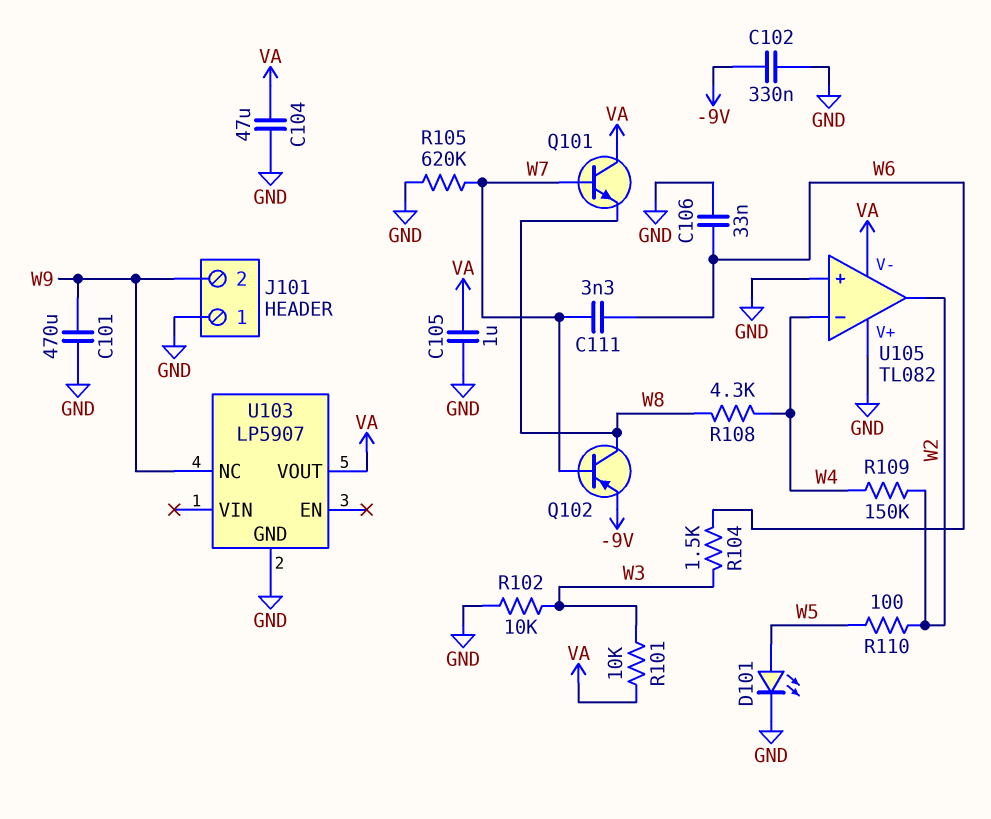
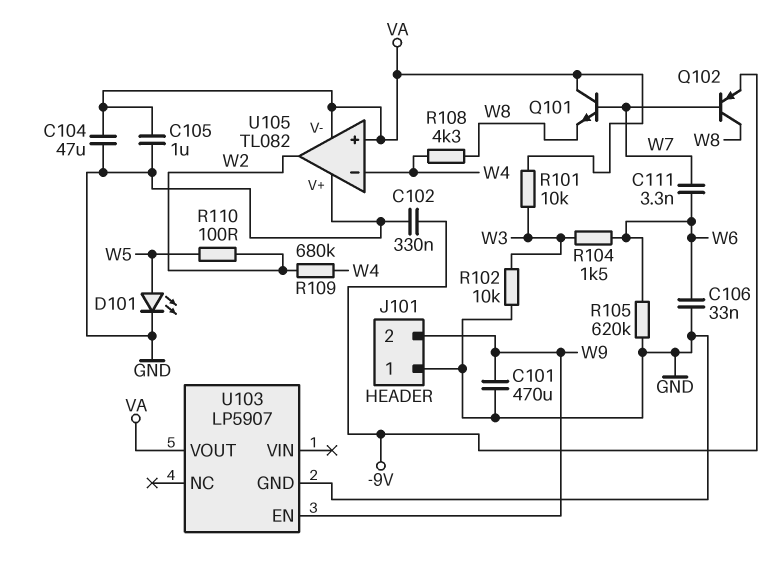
R105: 620k (GND, W7) -> 620k (GND, W6)
R109: 150k (W2, W4) -> 680k (W2, W4)
U103 pin EN: none -> W9
U103 pin NC: W9 -> none
U105 pin in+: GND -> VA

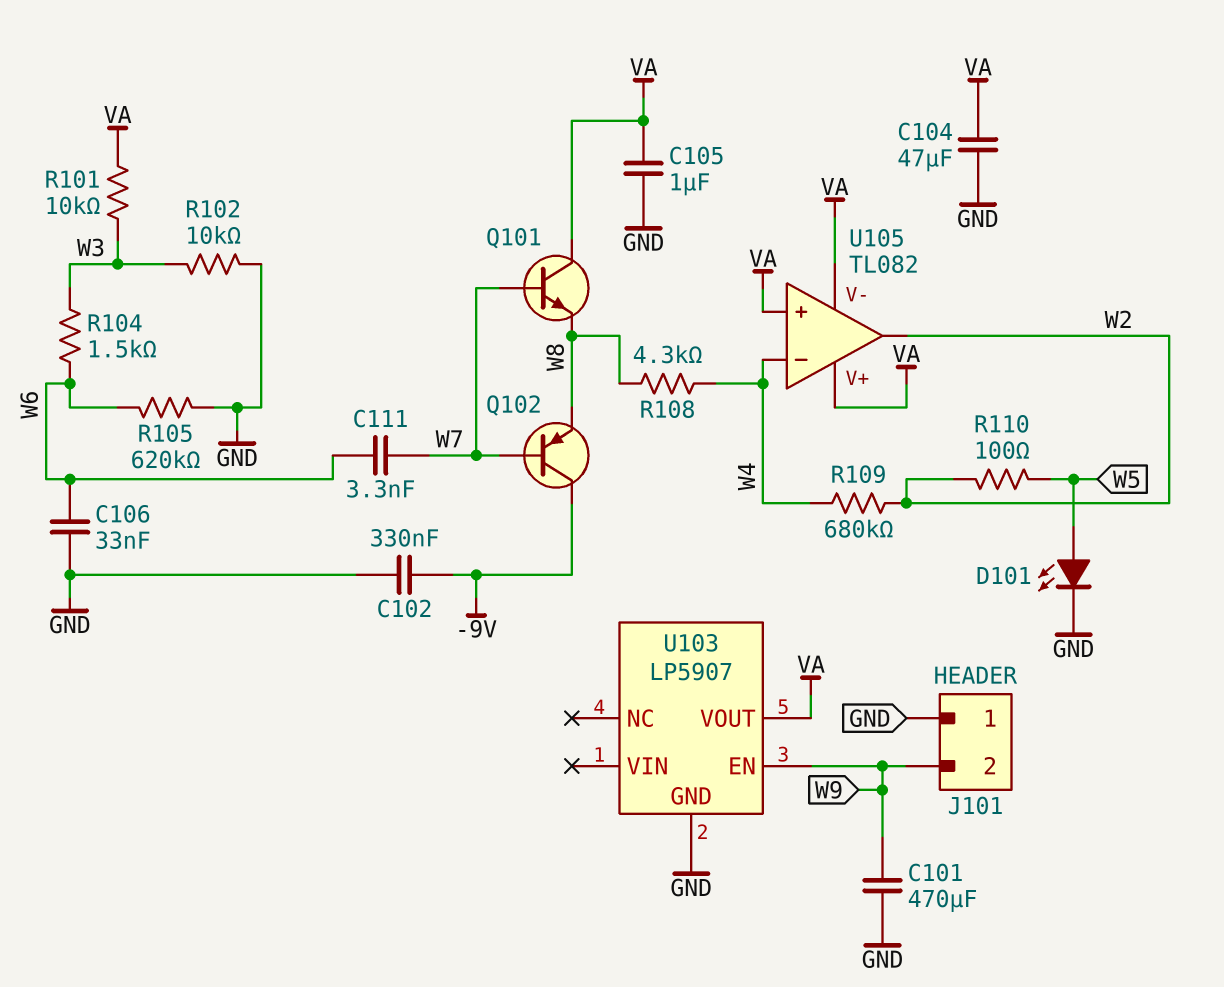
Q102: PNP (B W7, C W8, E -9V) -> PNP (B W7, C -9V, E W8)
U105 pin V+: GND -> VA

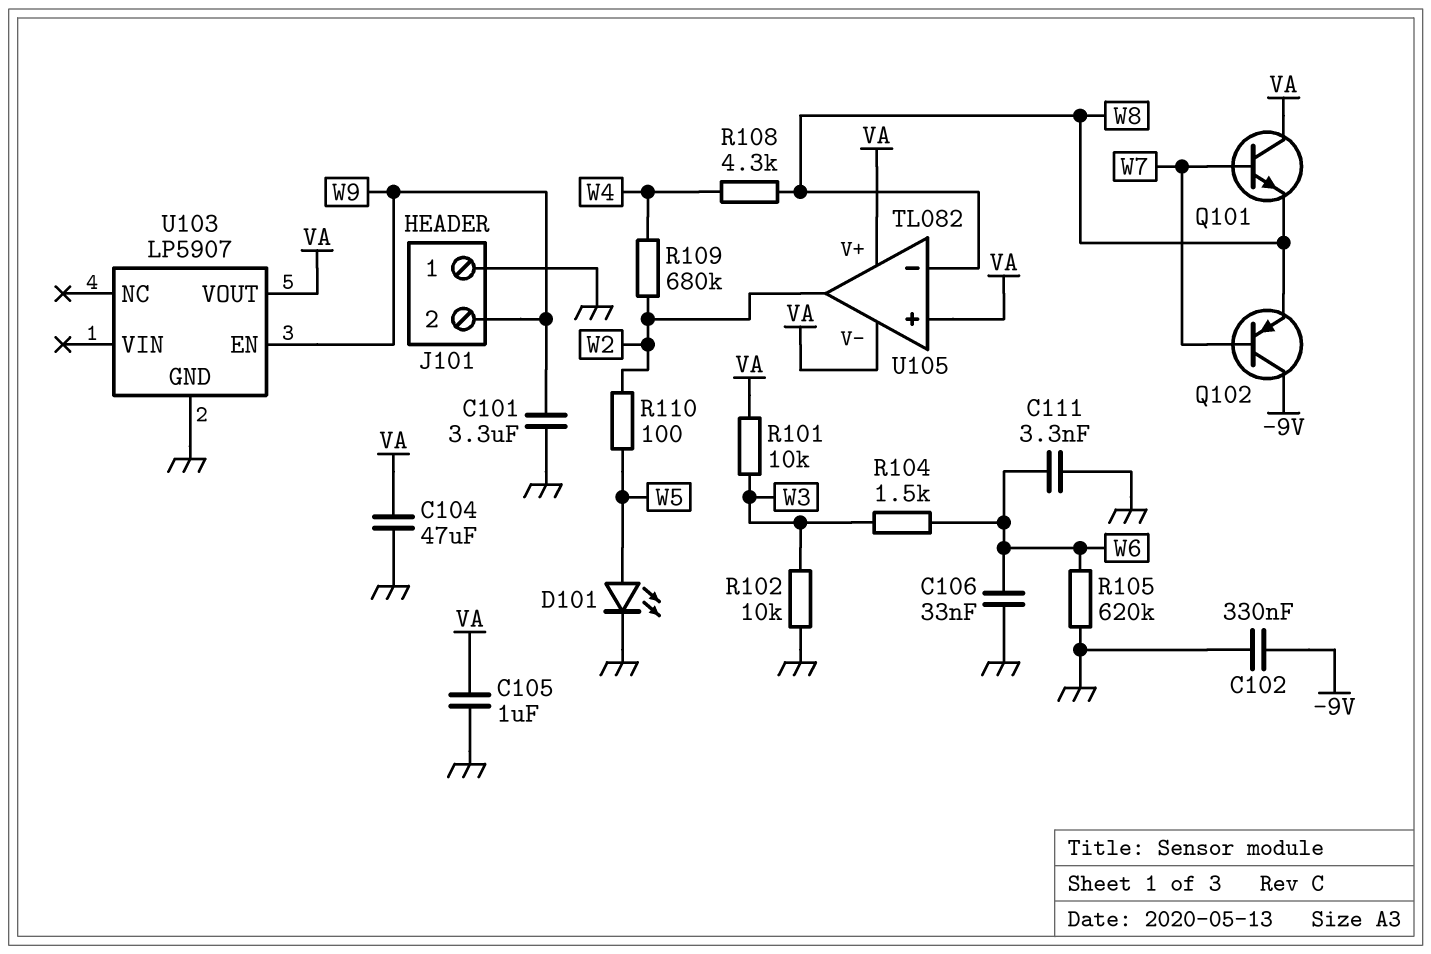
C101: 470uF (GND, W9) -> 3.3uF (GND, W9)
C111: 3.3nF (W6, W7) -> 3.3nF (GND, W6)
U105 pin in-: W4 -> W8

